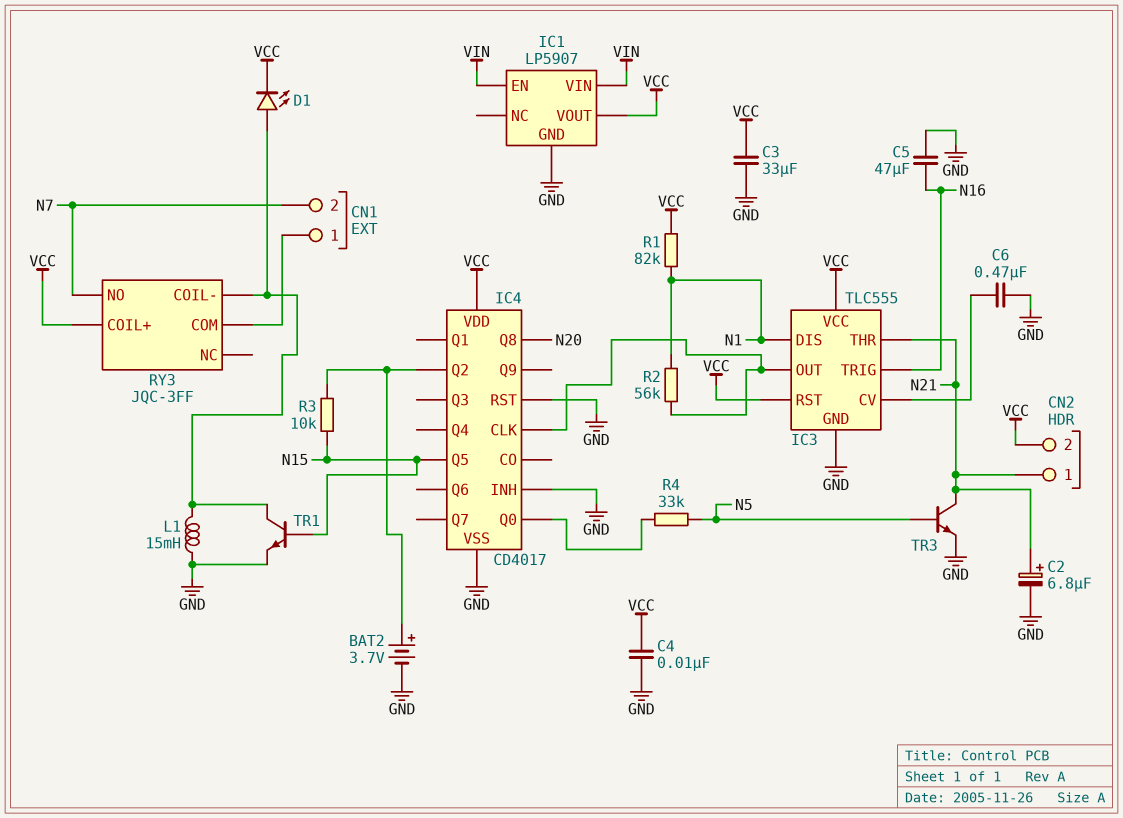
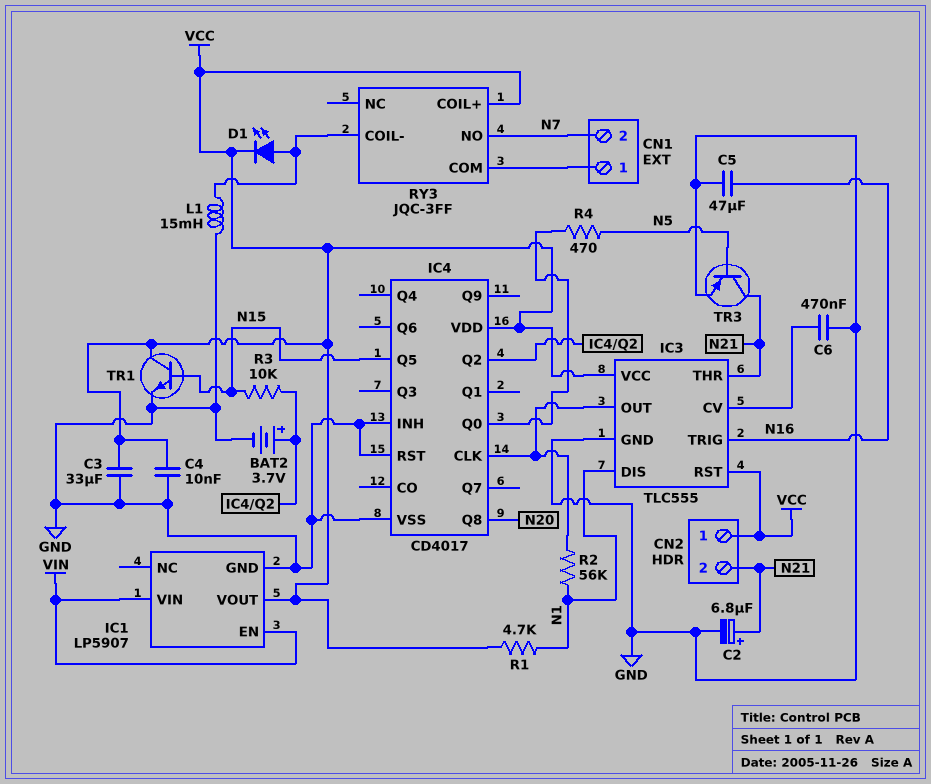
CN2 pin 1: N21 -> VCC
CN2 pin 2: VCC -> N21
R1: 82k (N1, VCC) -> 4.7k (N1, VCC)
R4: 33k (IC4/Q0, N5) -> 470 (IC4/Q0, N5)
TR1: NPN (B N15, C RY3/COIL-, E GND) -> NPN (B N15, C VCC, E GND)
TR3: NPN (B N5, C N21, E GND) -> PNP (B N5, C N21, E GND)

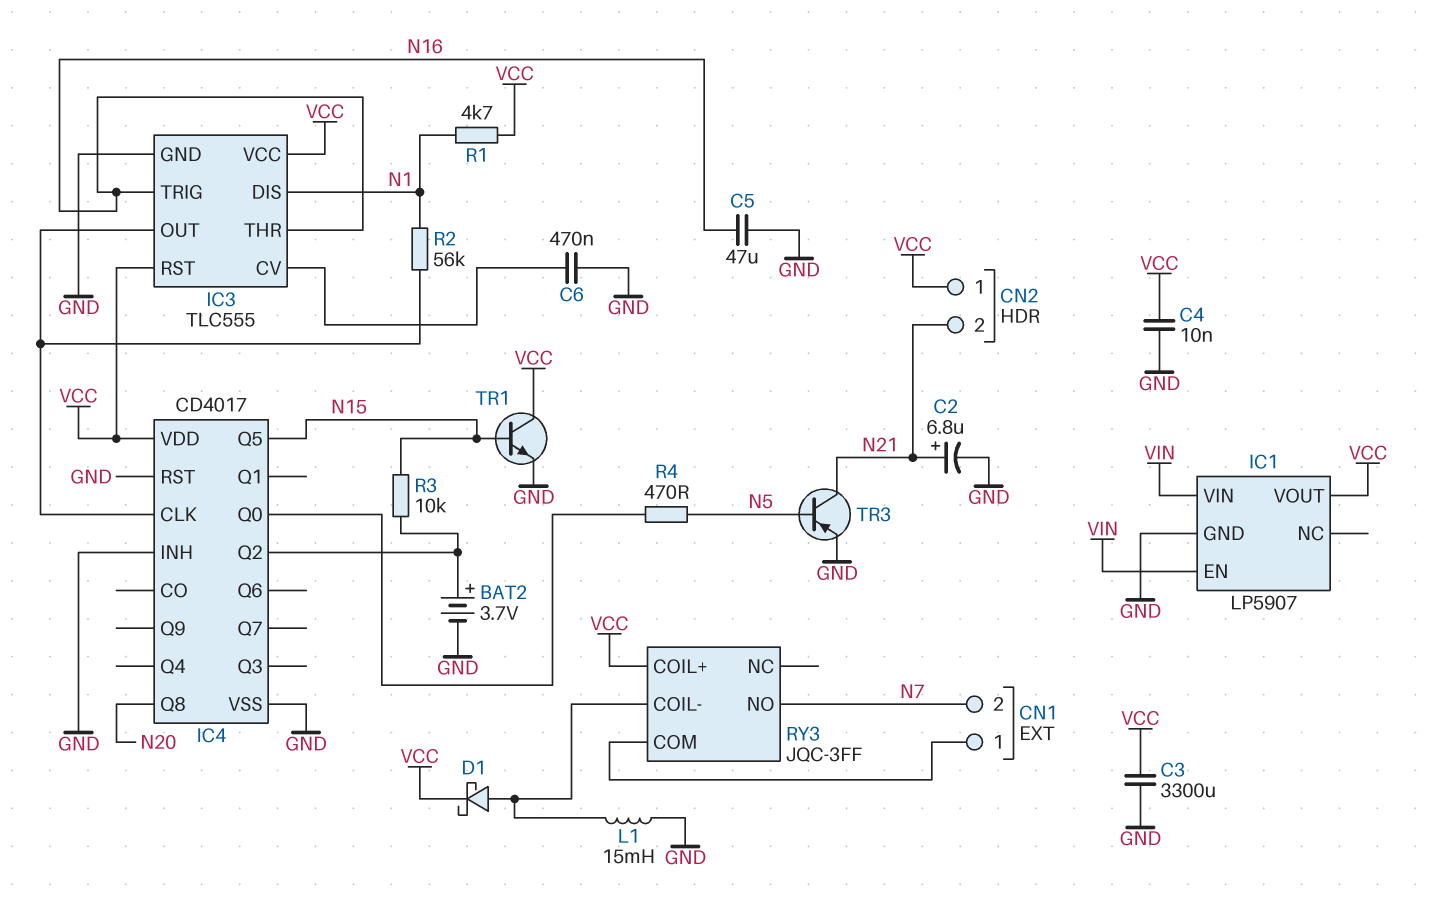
C3: 33uF (GND, VCC) -> 3300uF (GND, VCC)
D1: LED (A RY3/COIL-, K VCC) -> schottky (A RY3/COIL-, K VCC)
IC3 pin THR: N21 -> N16

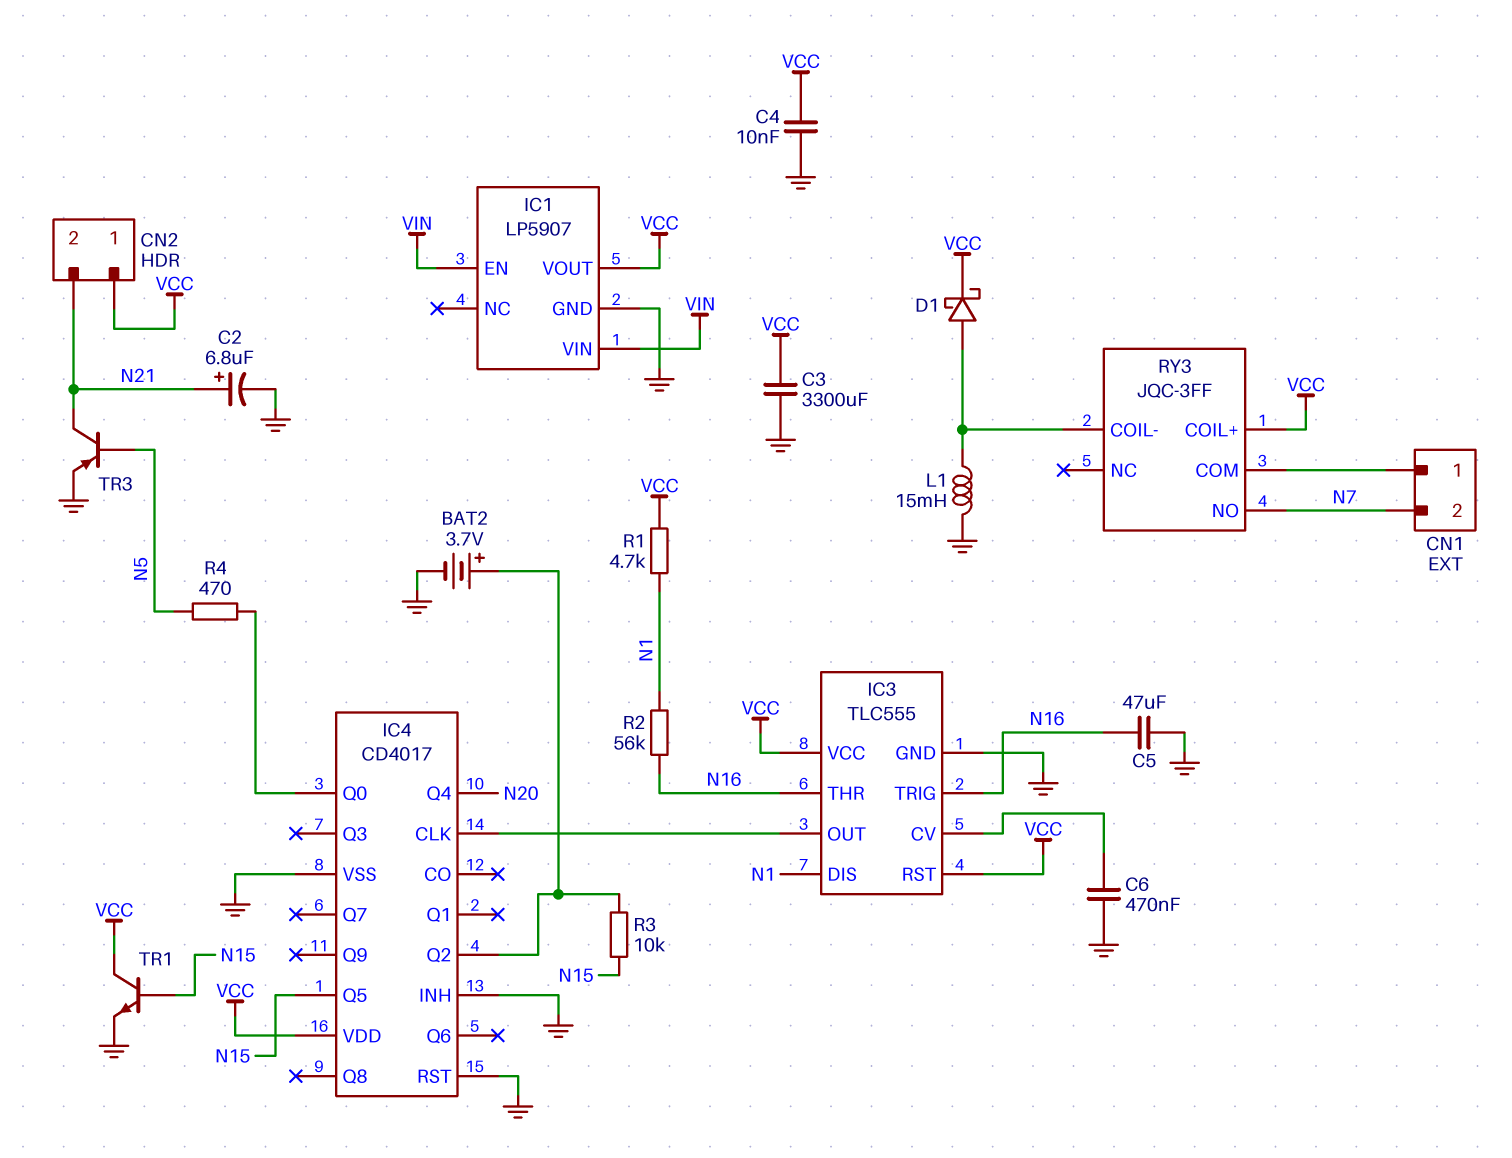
IC4 pin Q4: none -> N20
IC4 pin Q8: N20 -> none
R2: 56k (IC3/OUT, N1) -> 56k (N1, N16)

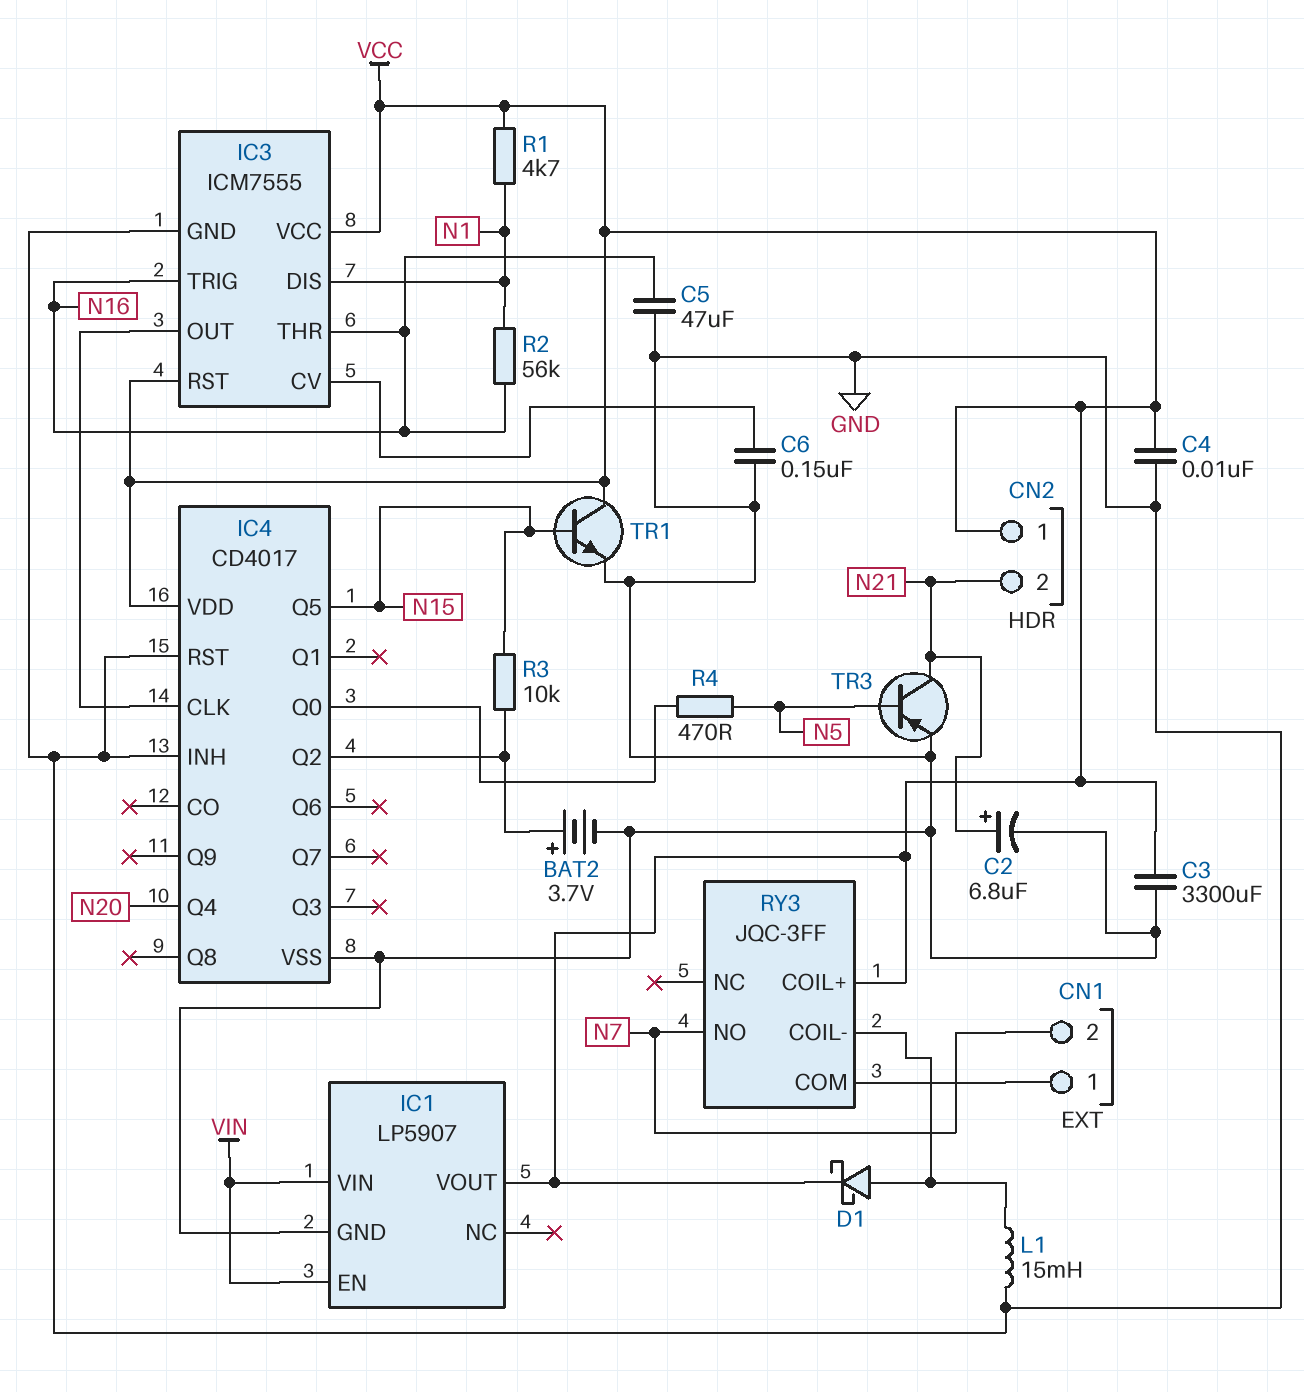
C6: 470nF (GND, IC3/CV) -> 150nF (GND, IC3/CV)
IC3: TLC555 -> ICM7555

